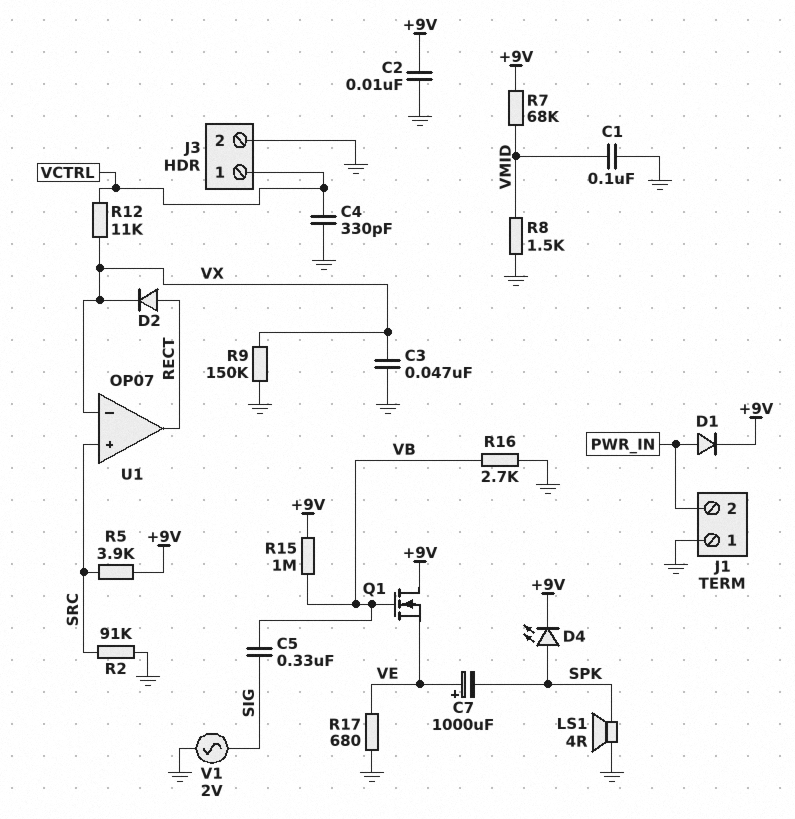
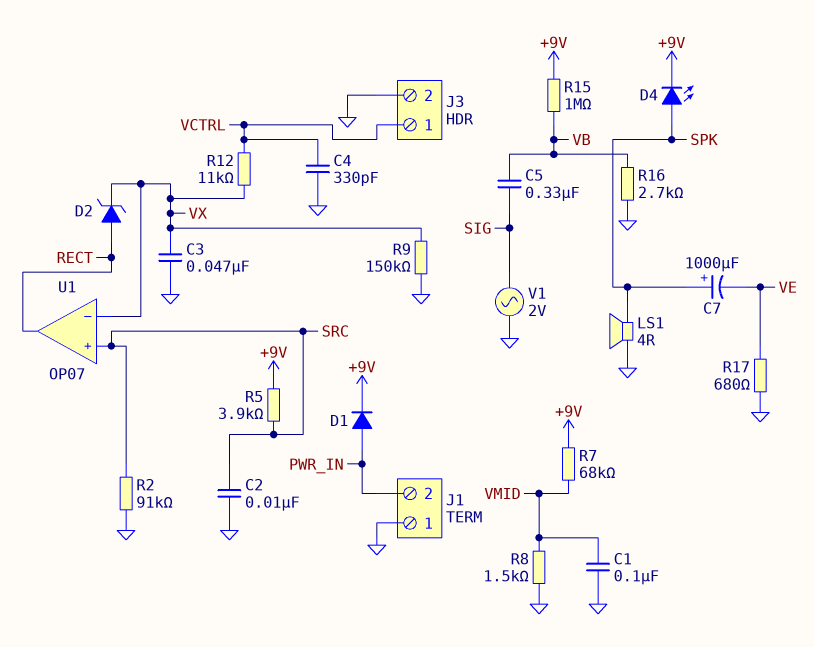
C2: 10nF (+9V, GND) -> 10nF (GND, SRC)
C7: 1000uF (plus VE, minus SPK) -> 1000uF (plus SPK, minus VE)
D2: diode (A RECT, K VX) -> zener (A RECT, K VX)
Q1: NMOS (G VB, D +9V, S VE) -> none

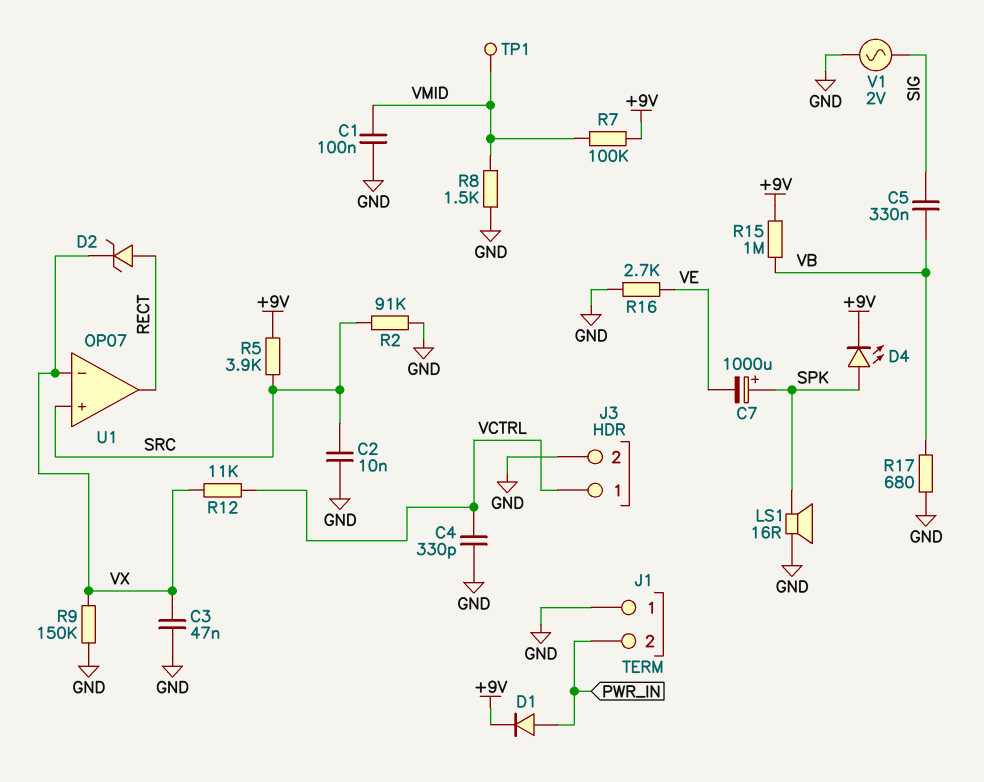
LS1: speaker 4R (GND, SPK) -> speaker 16R (GND, SPK)
R7: 68k (+9V, VMID) -> 100k (+9V, VMID)
R16: 2.7k (GND, VB) -> 2.7k (GND, VE)
R17: 680 (GND, VE) -> 680 (GND, VB)
TP1: none -> test point (VMID)

